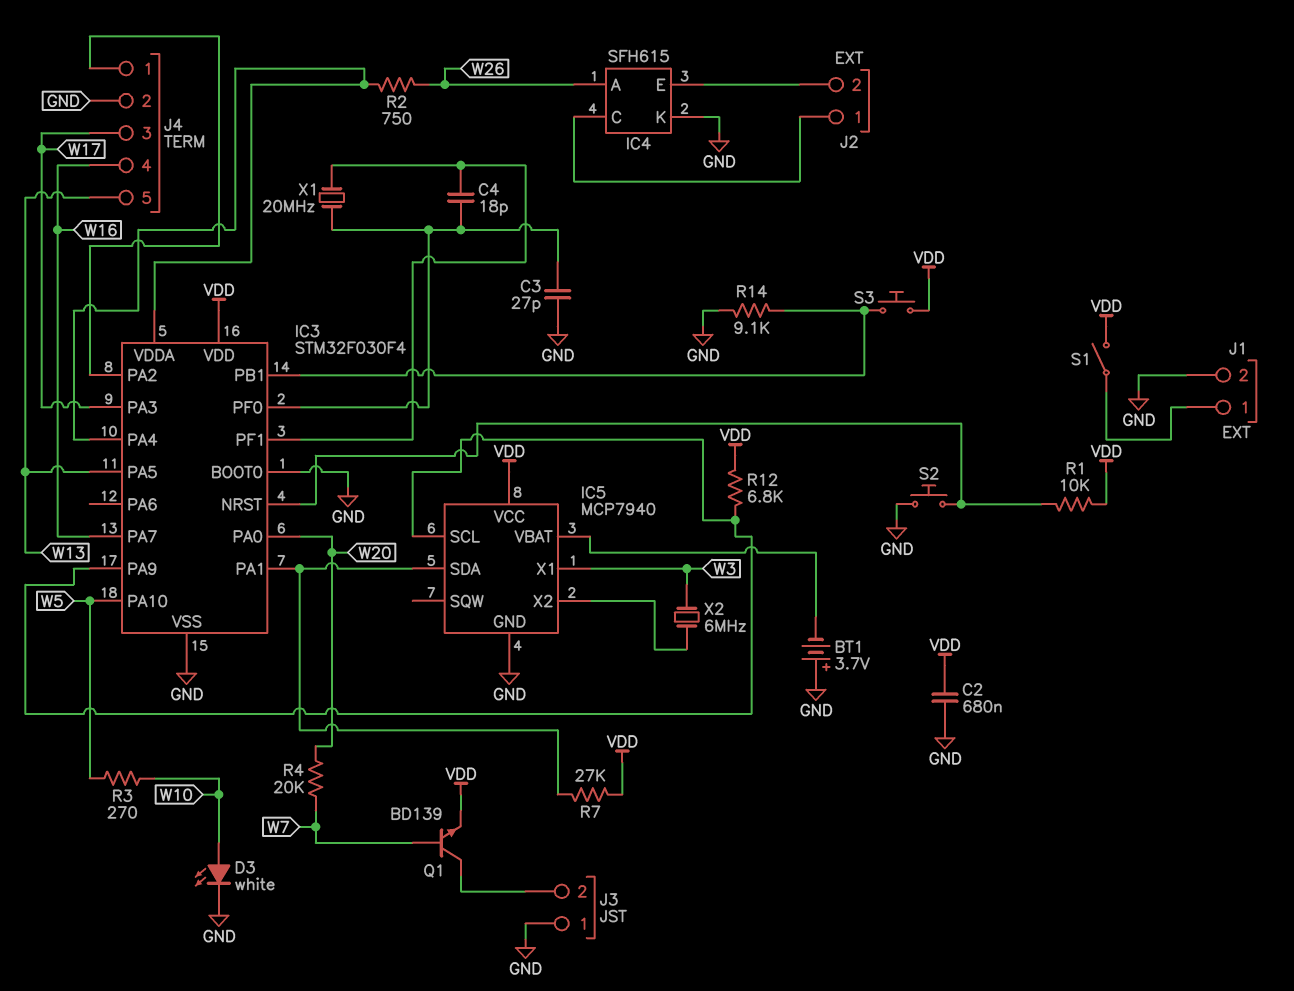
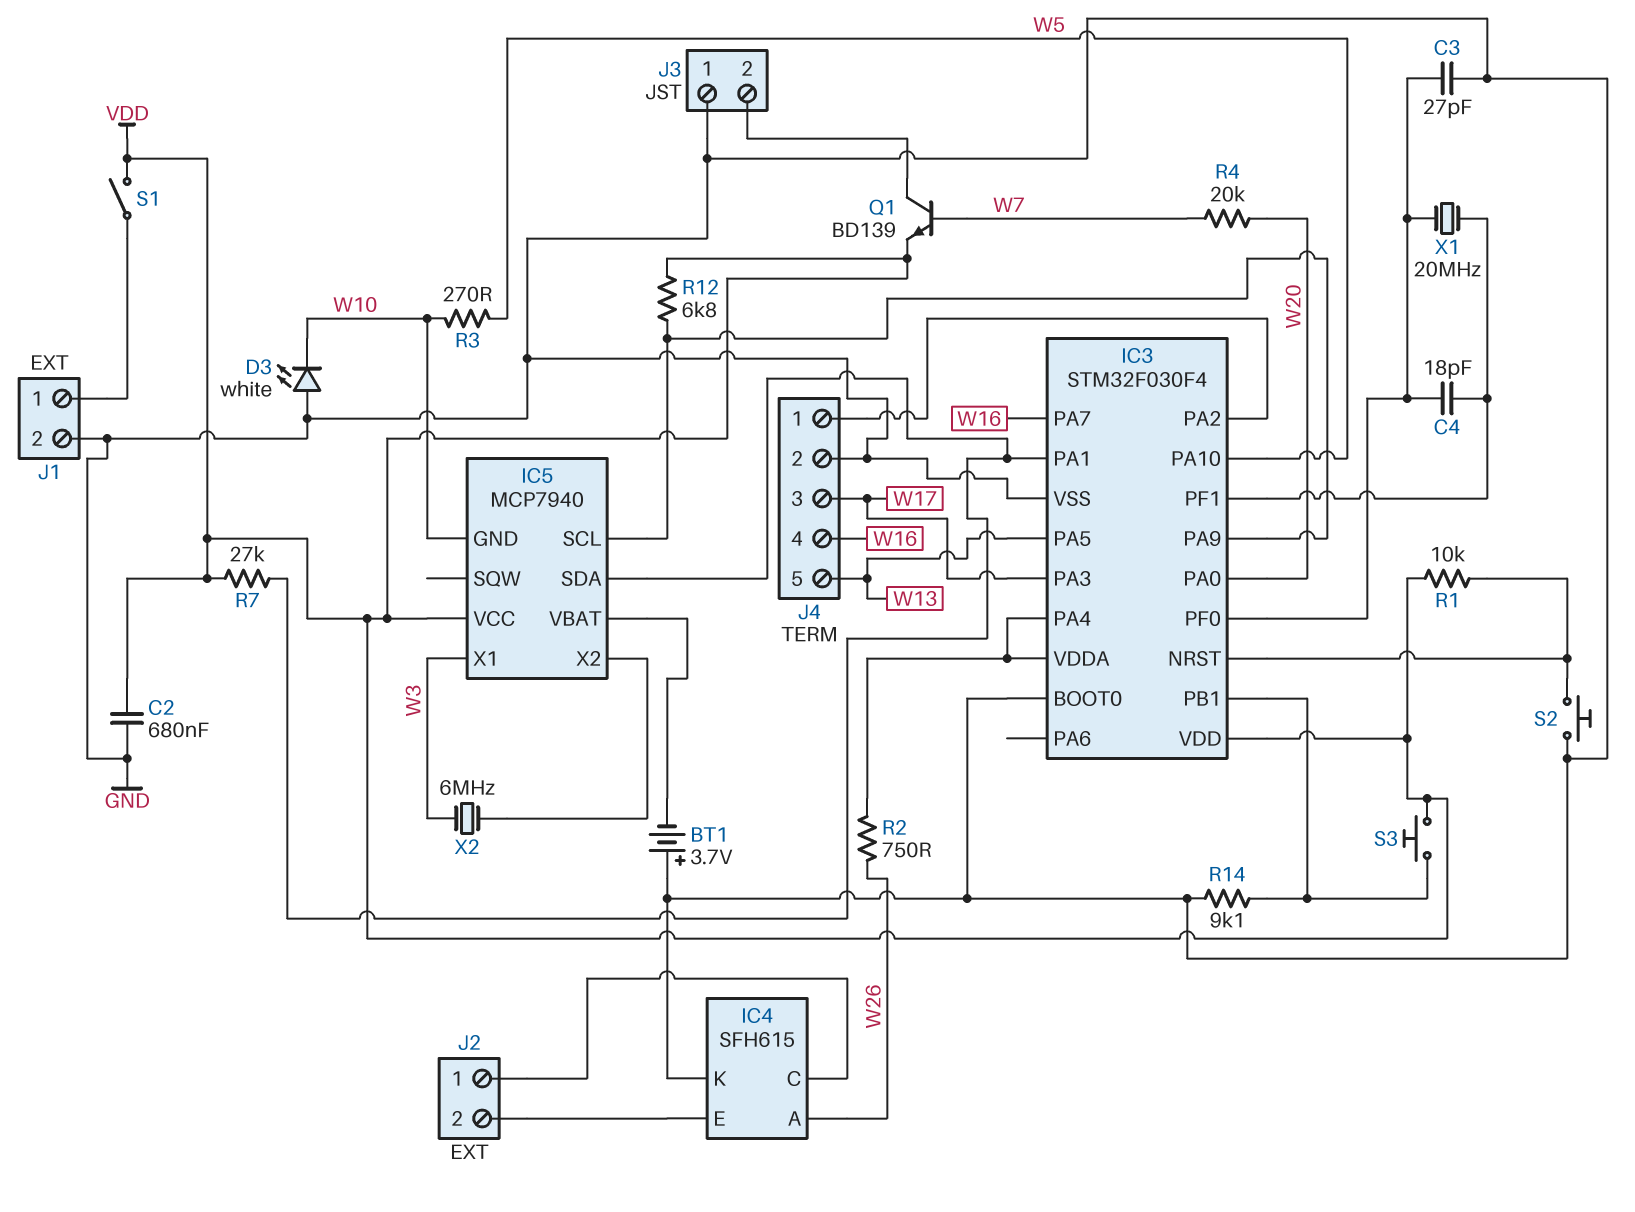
D3: LED white (A W10, K GND) -> LED white (A GND, K W10)
IC5 pin GND: GND -> W10

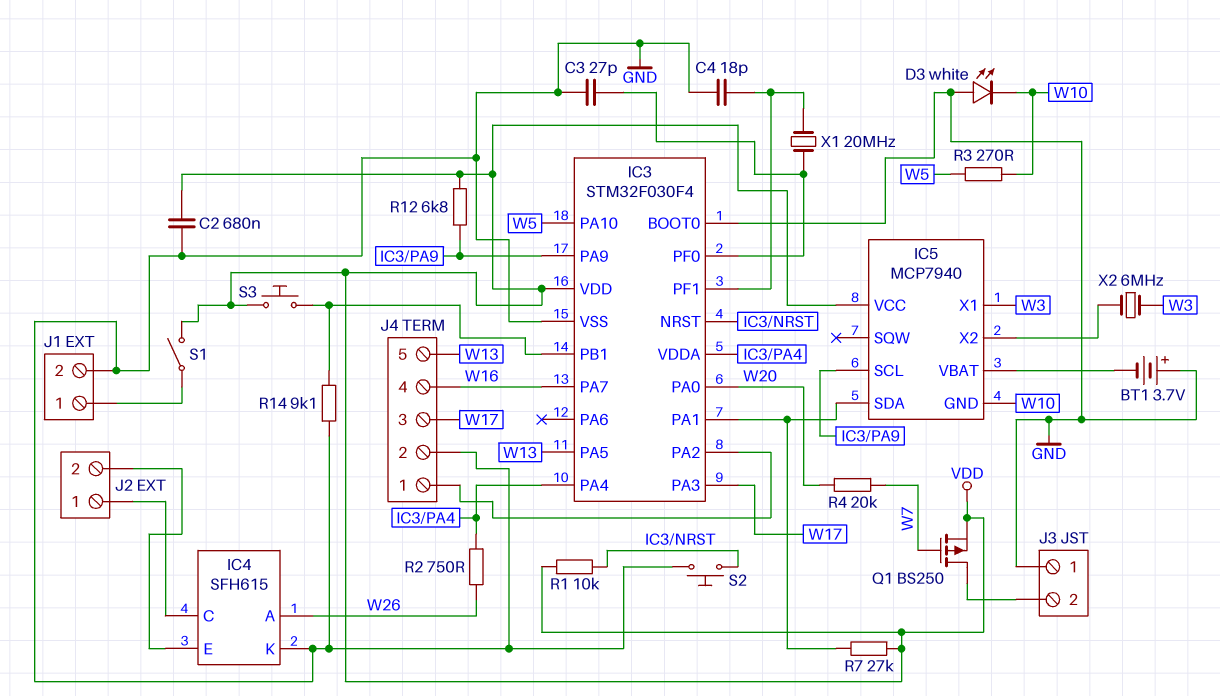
C4: 18pF (IC3/PF0, IC3/PF1) -> 18pF (GND, IC3/PF1)
Q1: NPN BD139 (B W7, C J3/2, E VDD) -> PMOS BS250 (G W7, D J3/2, S VDD)

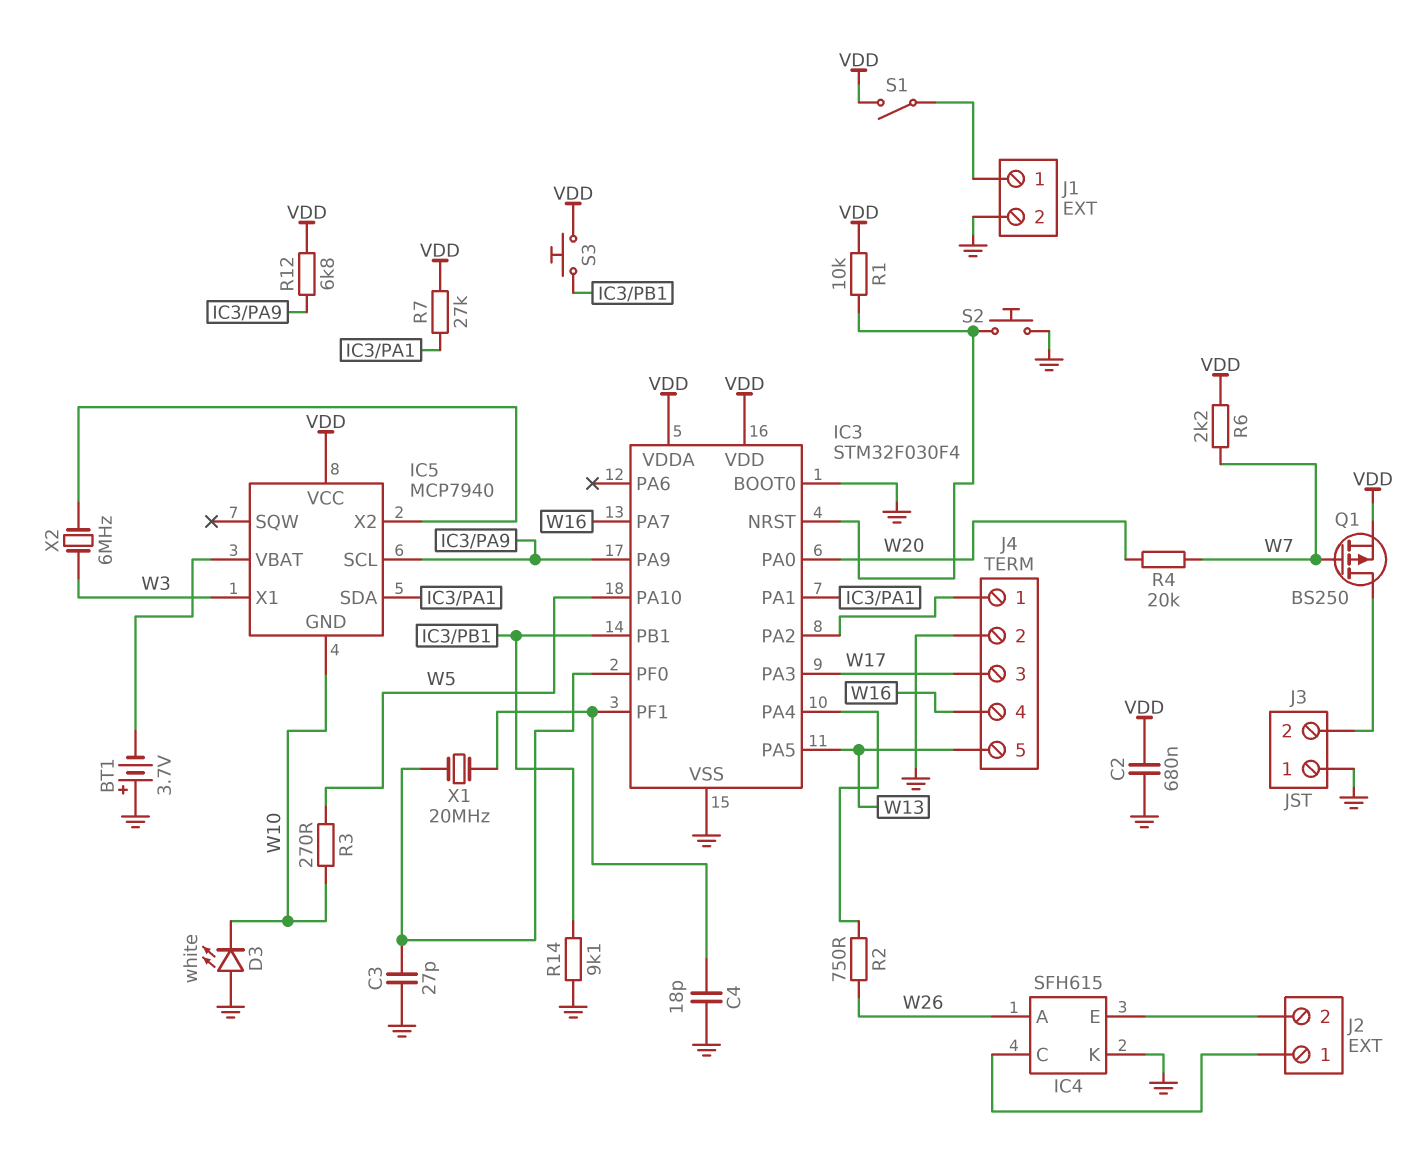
IC3 pin VDDA: IC3/PA4 -> VDD
R6: none -> 2.2k (VDD, W7)

